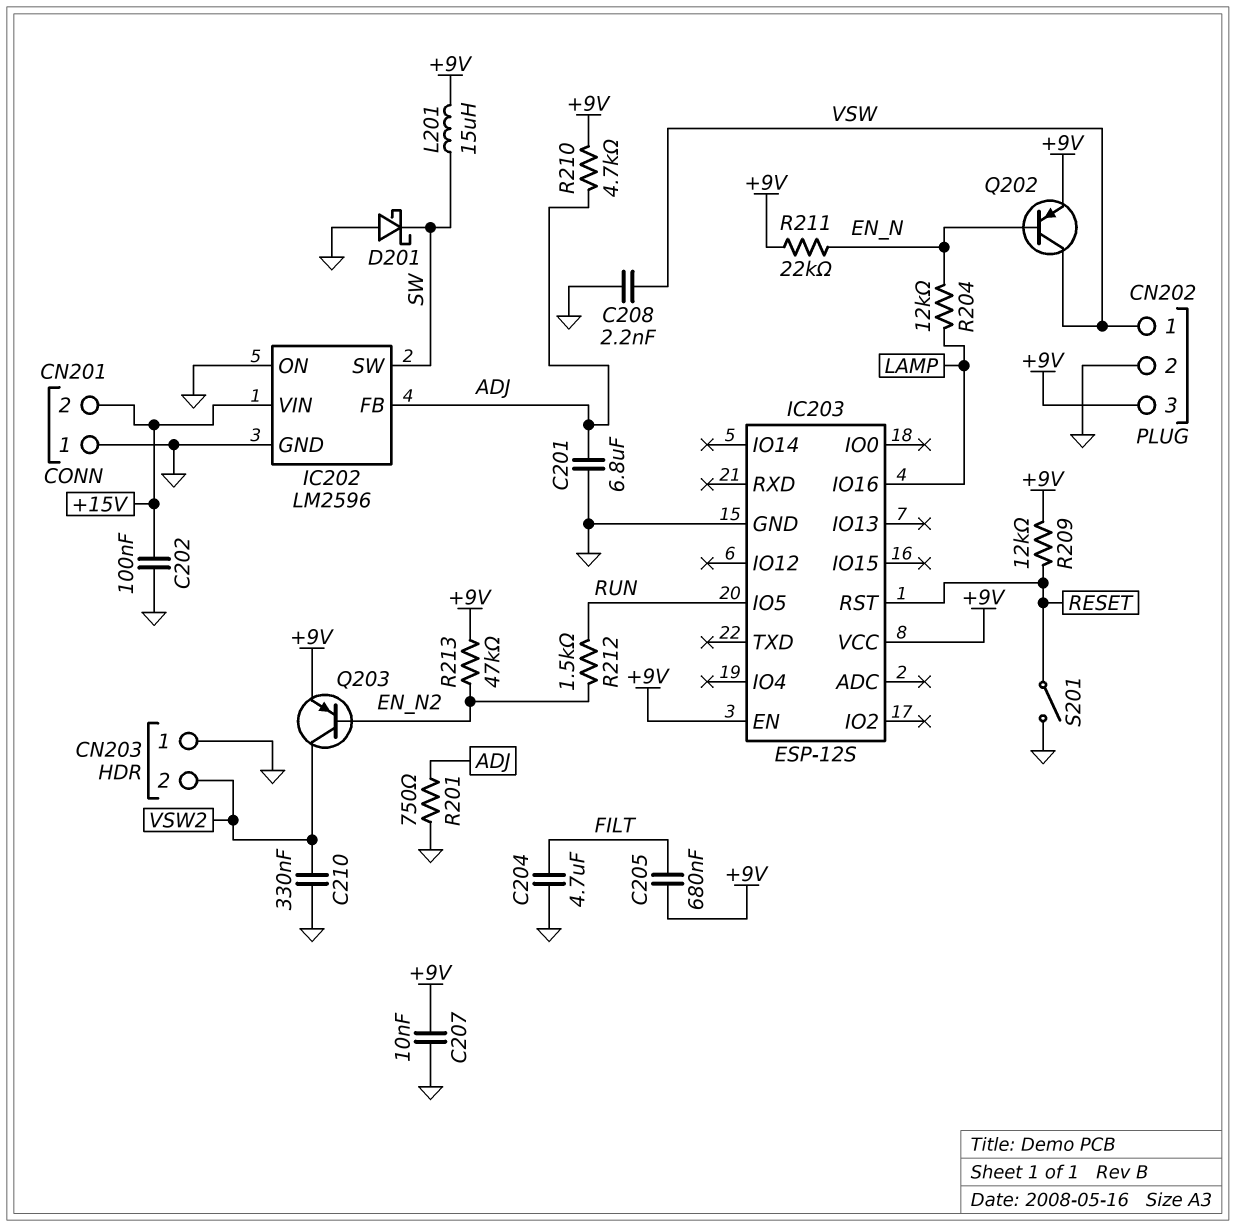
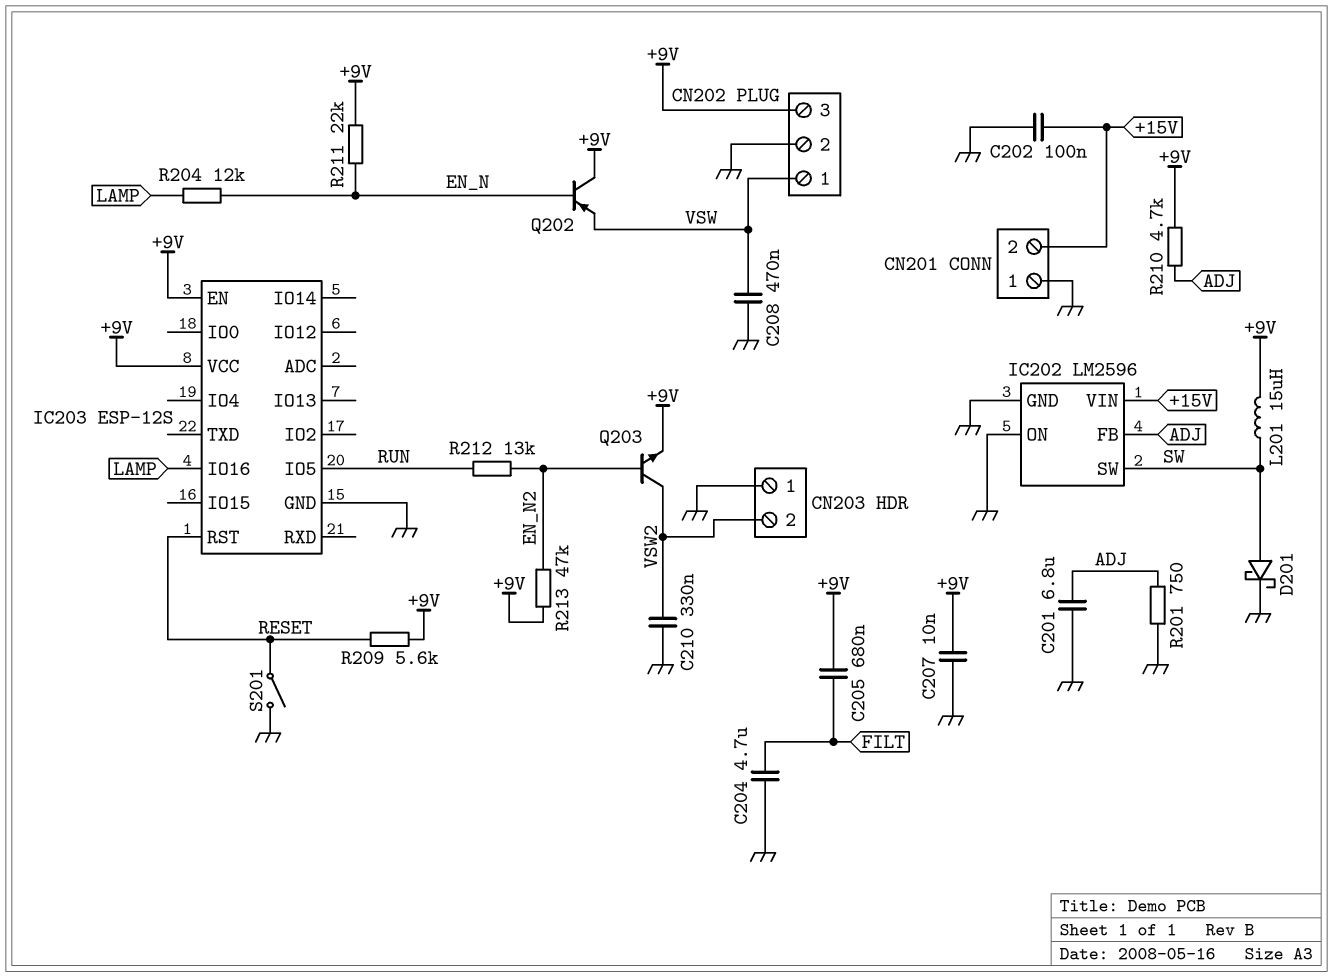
C208: 2.2nF (GND, VSW) -> 470nF (GND, VSW)
D201: schottky (A GND, K SW) -> schottky (A SW, K GND)
Q202: PNP (B EN_N, C VSW, E +9V) -> PNP (B EN_N, C +9V, E VSW)
Q203: PNP (B EN_N2, C VSW2, E +9V) -> NPN (B EN_N2, C VSW2, E +9V)
R209: 12k (+9V, RESET) -> 5.6k (+9V, RESET)
R212: 1.5k (EN_N2, RUN) -> 13k (EN_N2, RUN)

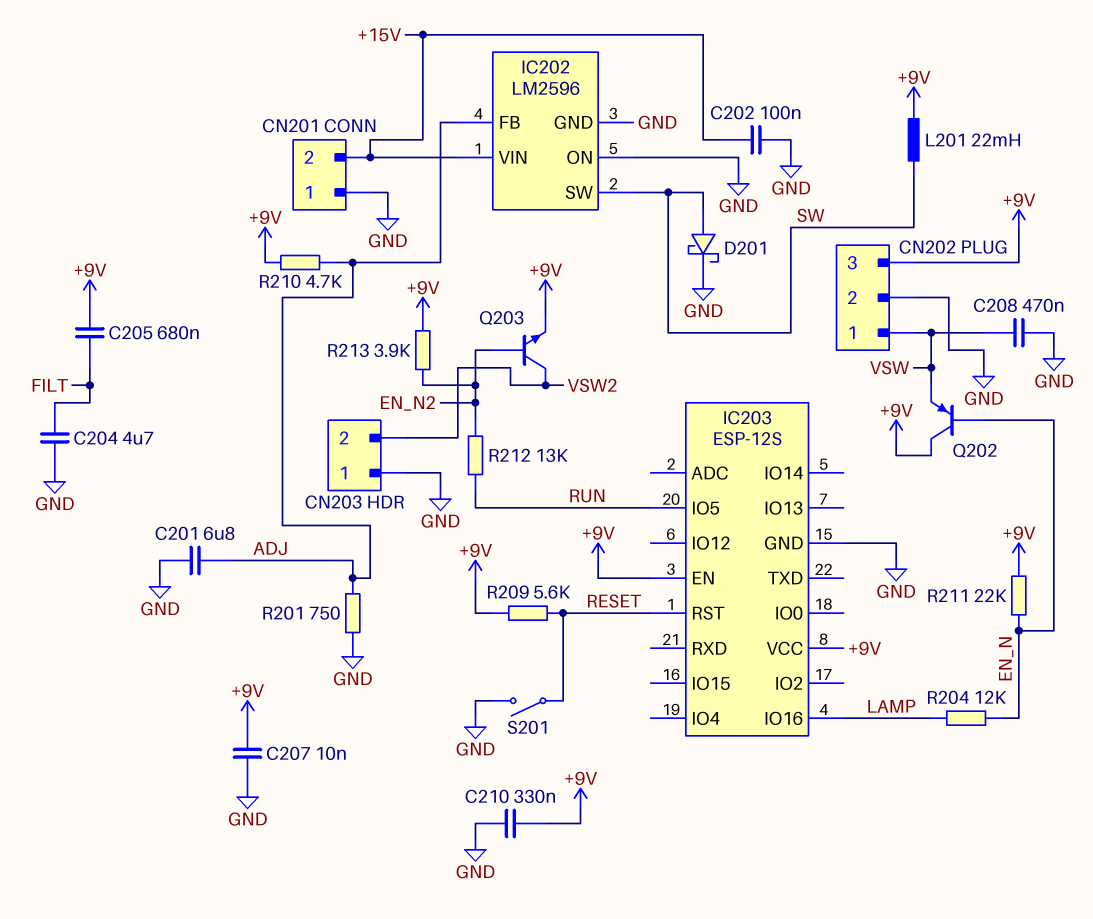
C210: 330nF (GND, VSW2) -> 330nF (+9V, GND)
L201: 15uH (+9V, SW) -> 22mH (+9V, SW)
R213: 47k (+9V, EN_N2) -> 3.9k (+9V, EN_N2)

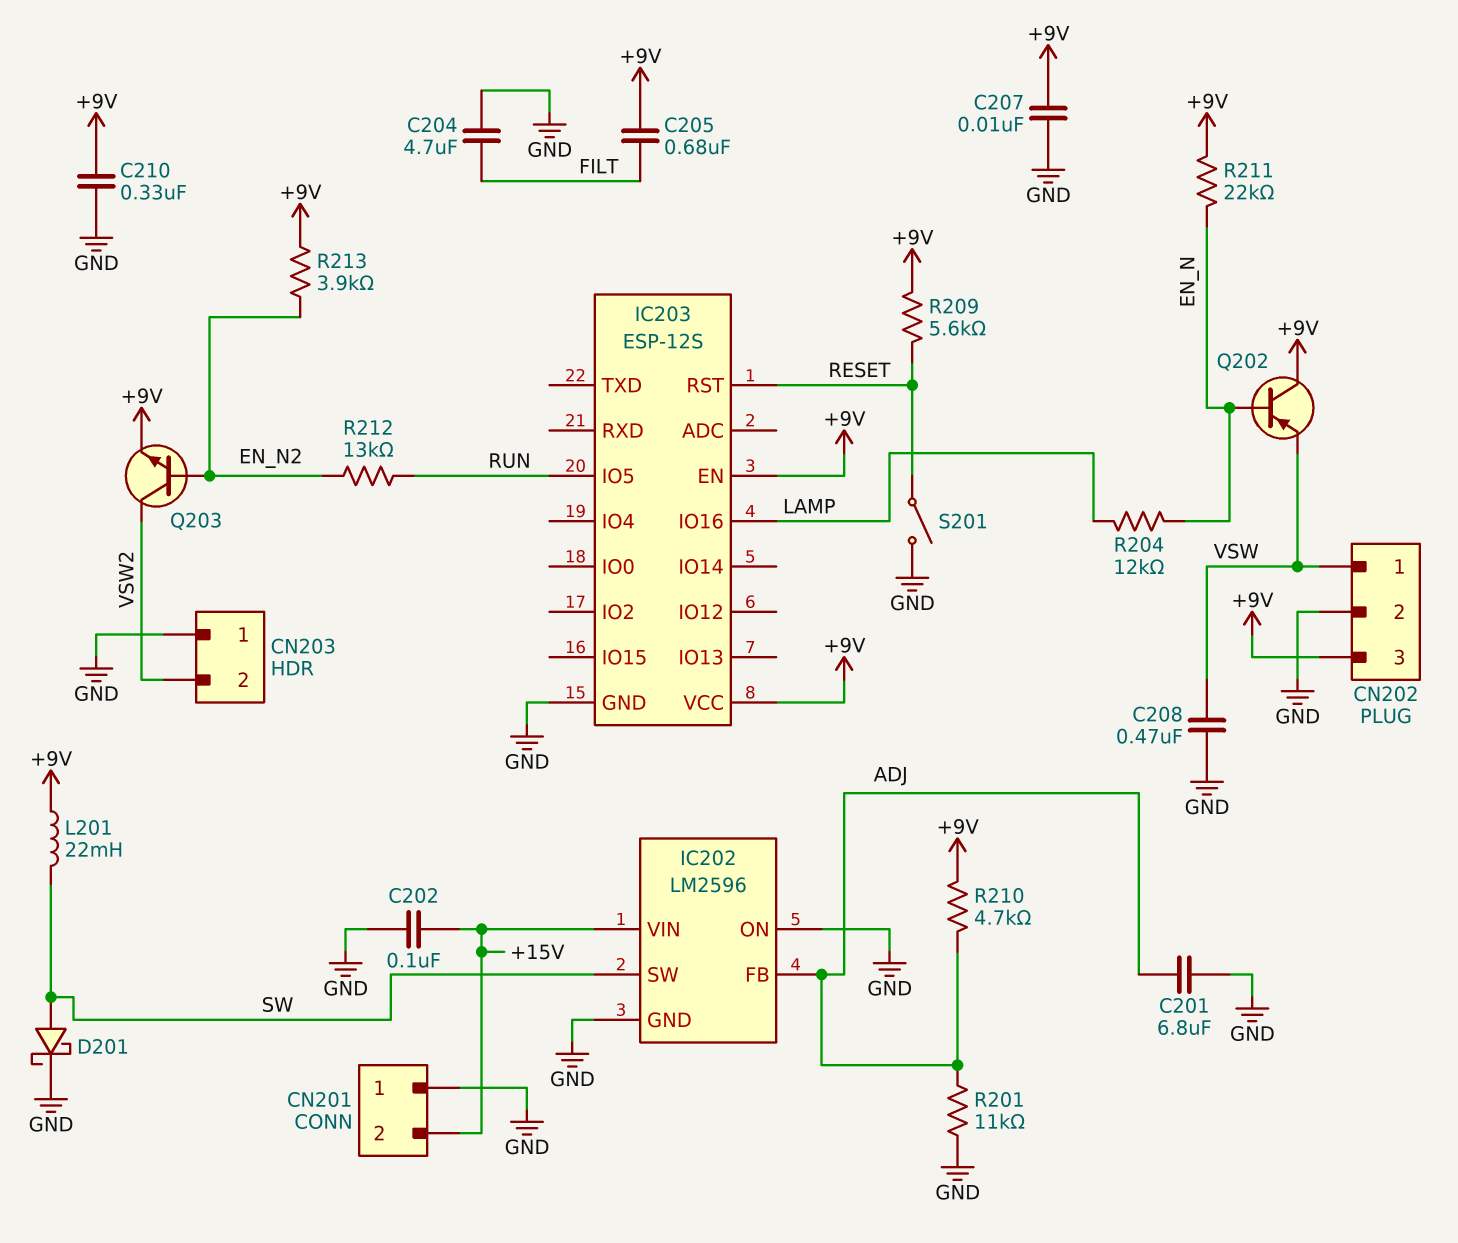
R201: 750 (ADJ, GND) -> 11k (ADJ, GND)

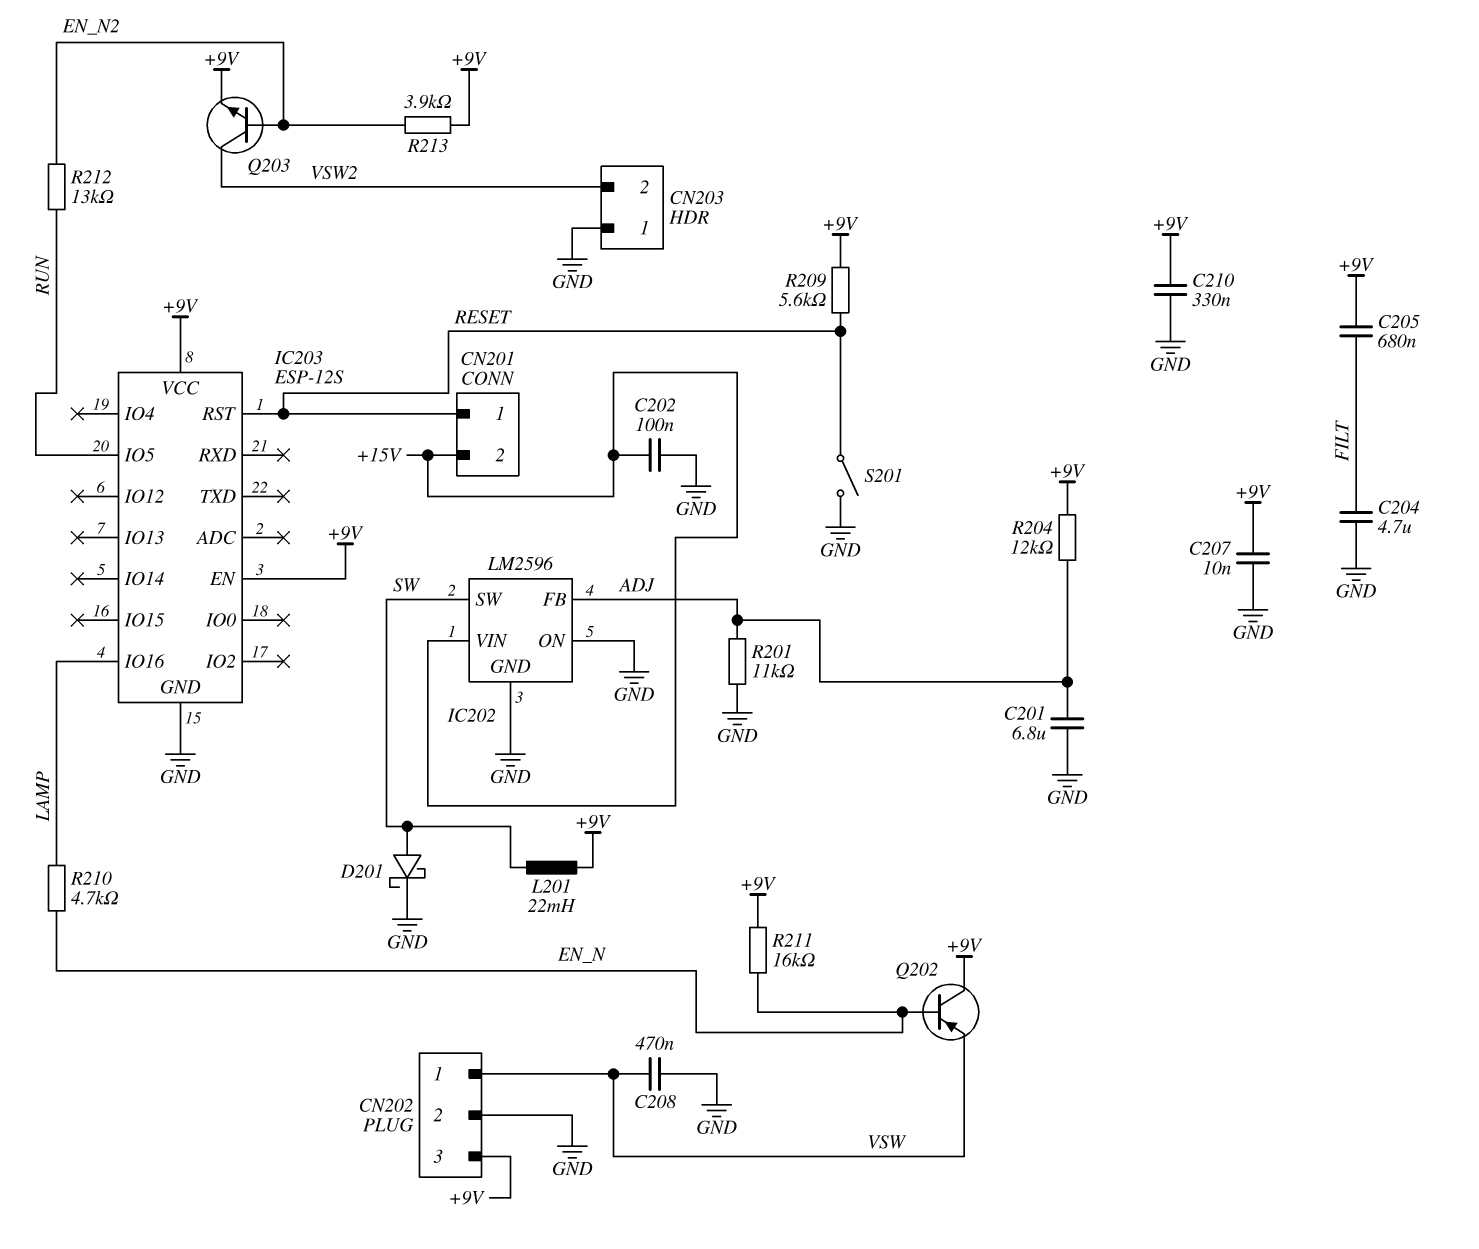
CN201 pin 1: GND -> RESET
R204: 12k (EN_N, LAMP) -> 12k (+9V, ADJ)
R210: 4.7k (+9V, ADJ) -> 4.7k (EN_N, LAMP)
R211: 22k (+9V, EN_N) -> 16k (+9V, EN_N)

